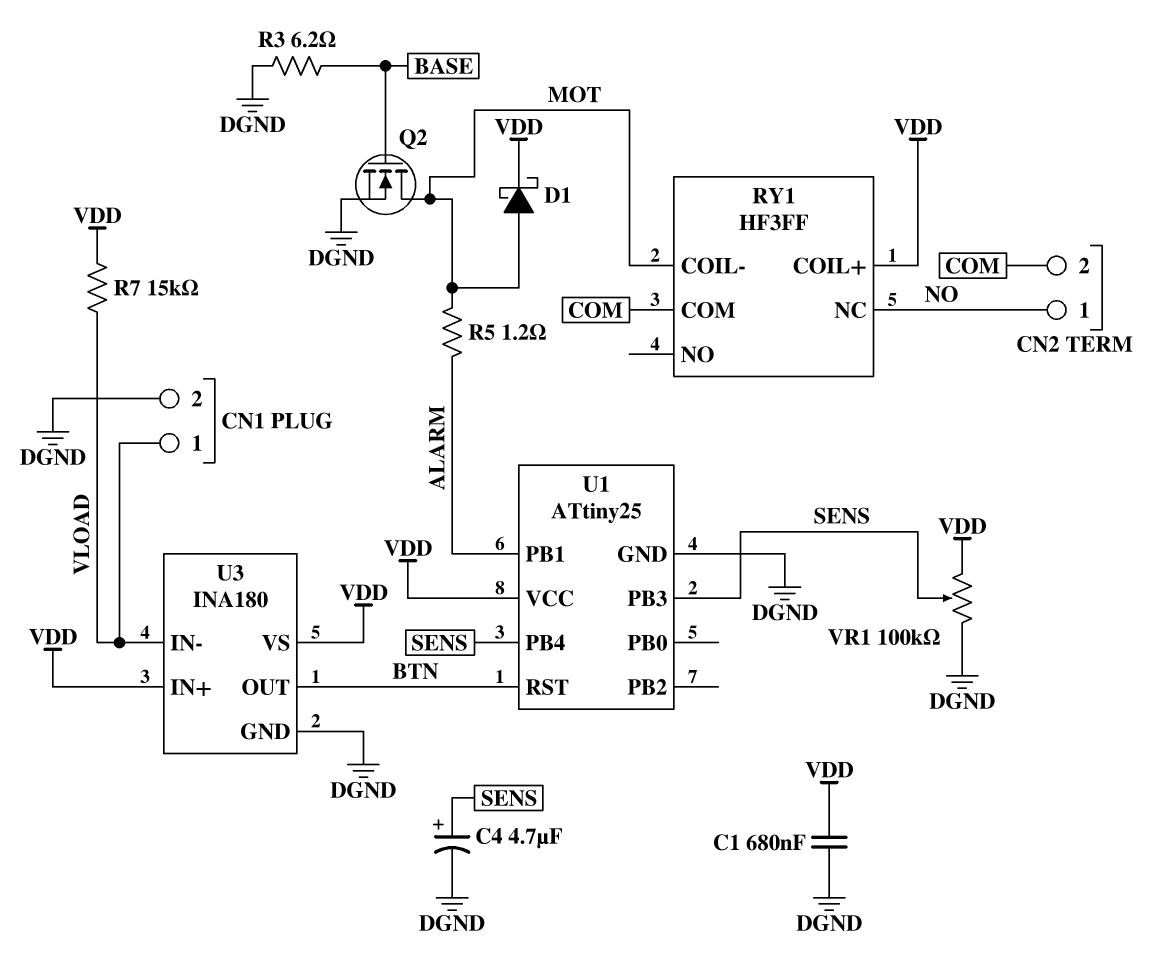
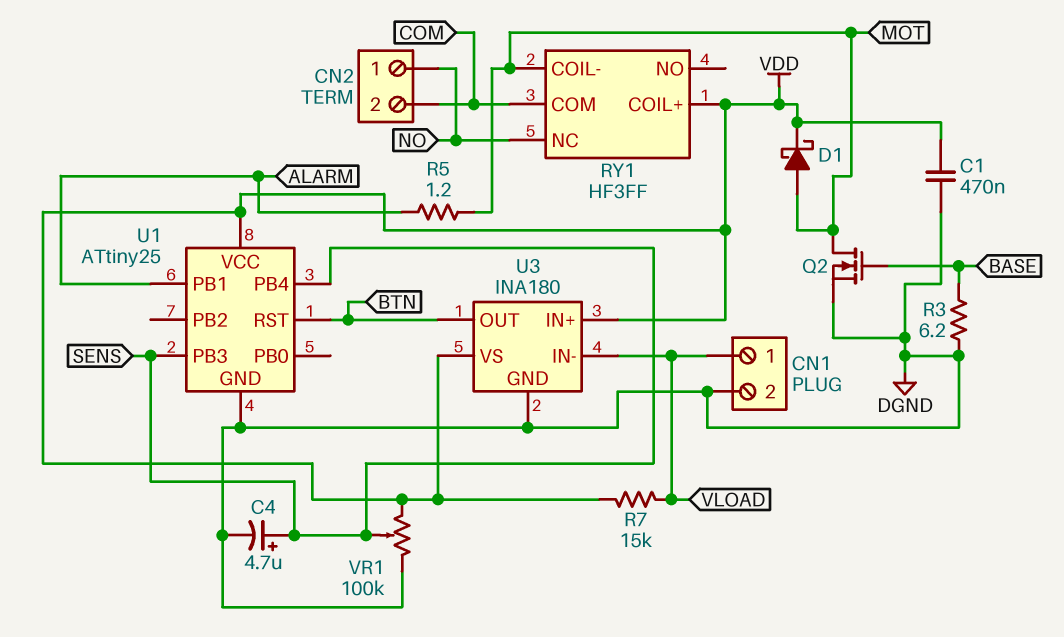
C1: 680nF (DGND, VDD) -> 470nF (DGND, VDD)

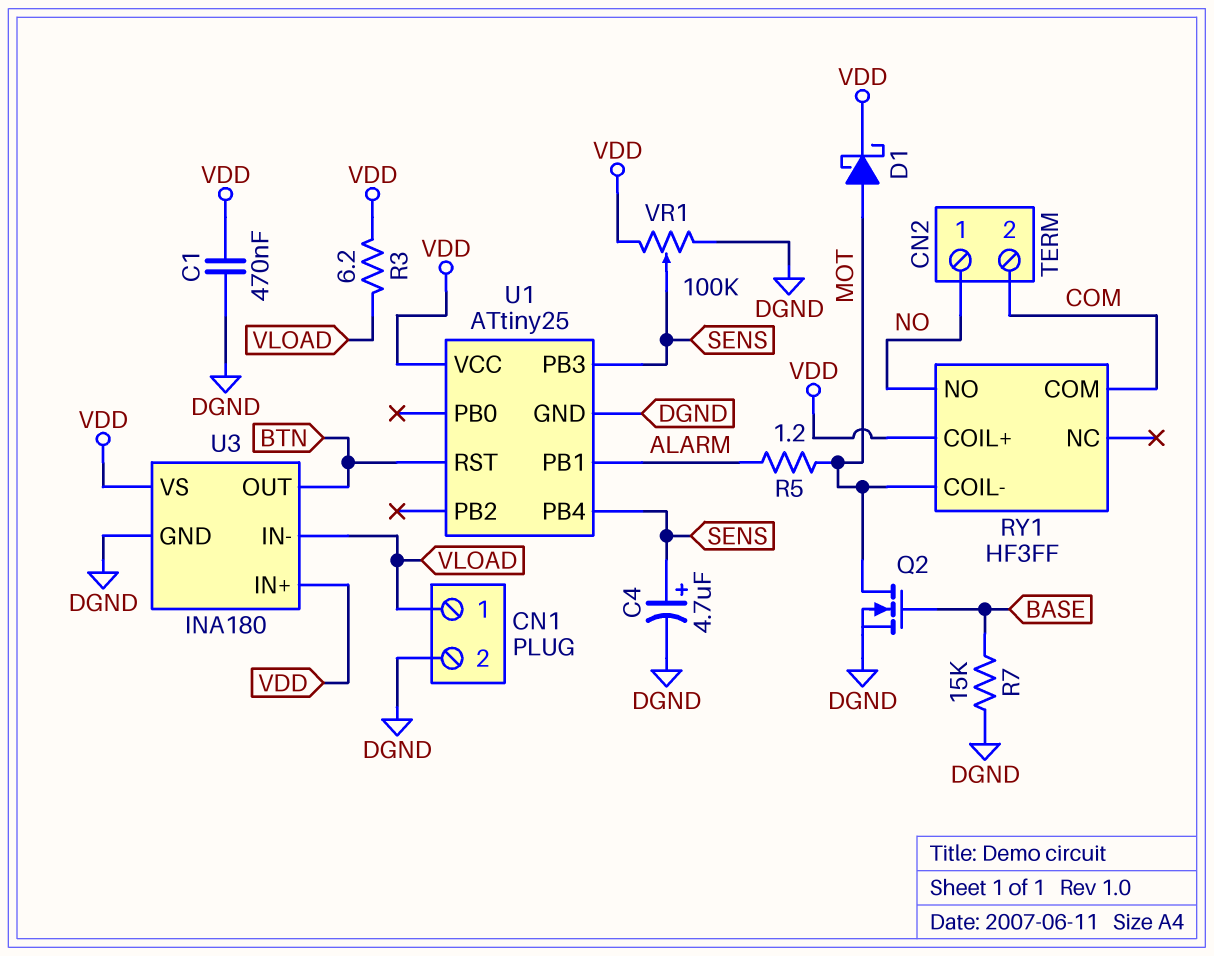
R3: 6.2 (BASE, DGND) -> 6.2 (VDD, VLOAD)
R7: 15k (VDD, VLOAD) -> 15k (BASE, DGND)
RY1 pin NC: NO -> none
RY1 pin NO: none -> NO

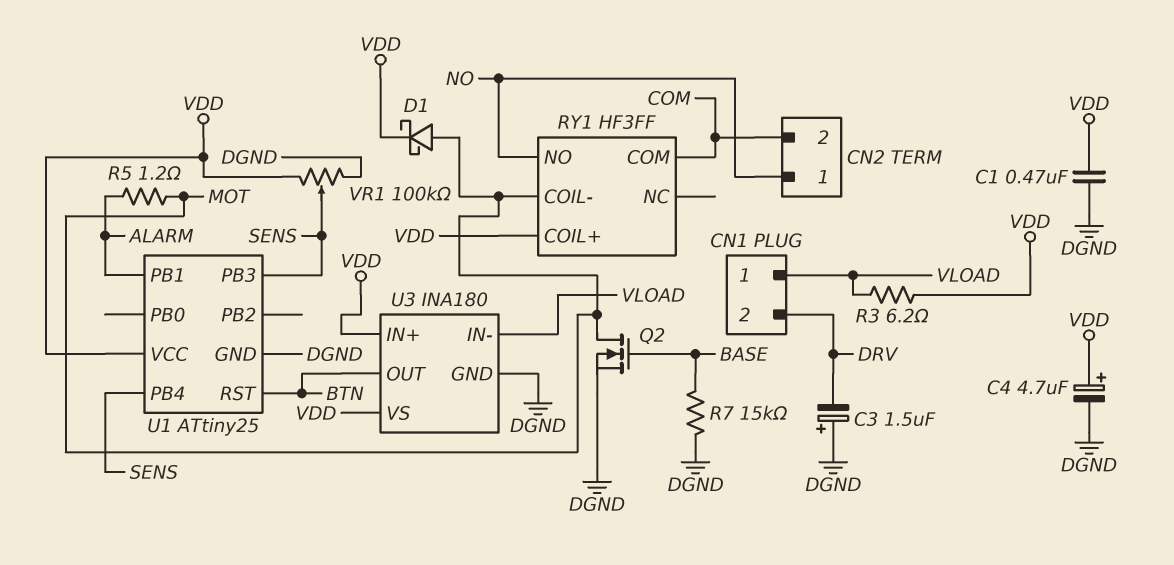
C3: none -> 1.5uF (plus DGND, minus DRV)
C4: 4.7uF (plus SENS, minus DGND) -> 4.7uF (plus VDD, minus DGND)
CN1 pin 2: DGND -> DRV

